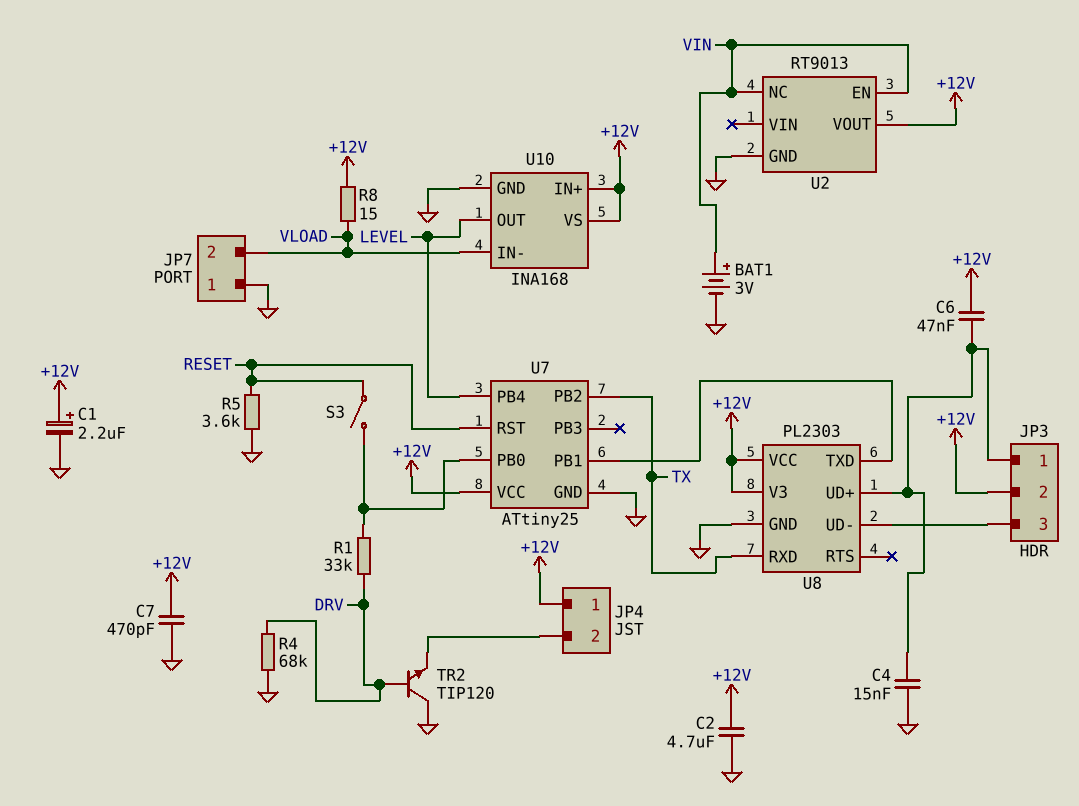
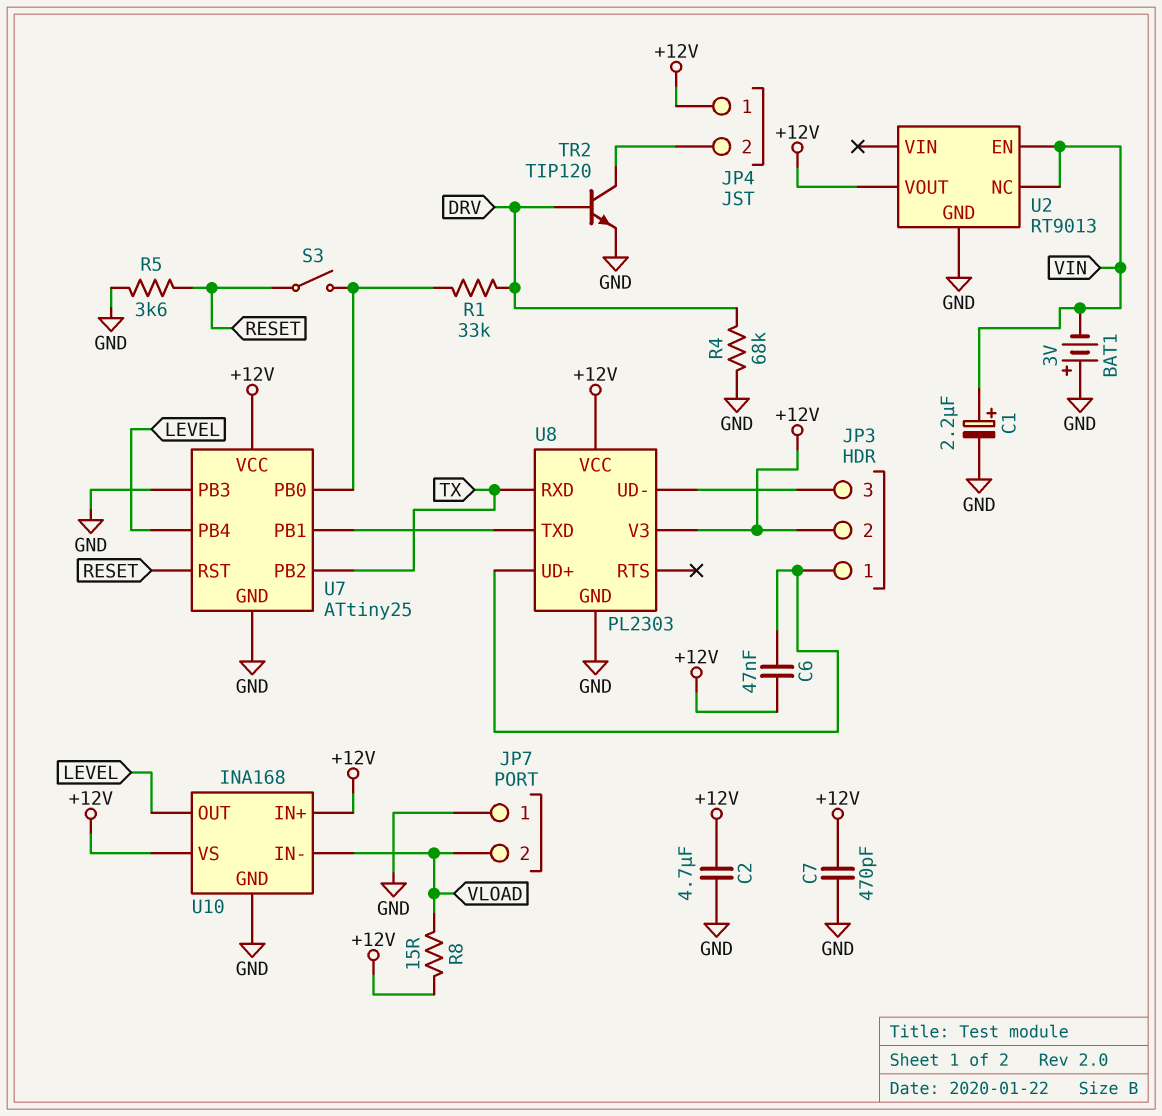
BAT1: 3V (plus VIN, minus GND) -> 3V (plus GND, minus VIN)
C1: 2.2uF (plus +12V, minus GND) -> 2.2uF (plus VIN, minus GND)
C4: 15nF (GND, JP3/1) -> none
TR2: NPN TIP120 (B DRV, C GND, E JP4/2) -> NPN TIP120 (B DRV, C JP4/2, E GND)
U7 pin PB3: none -> GND

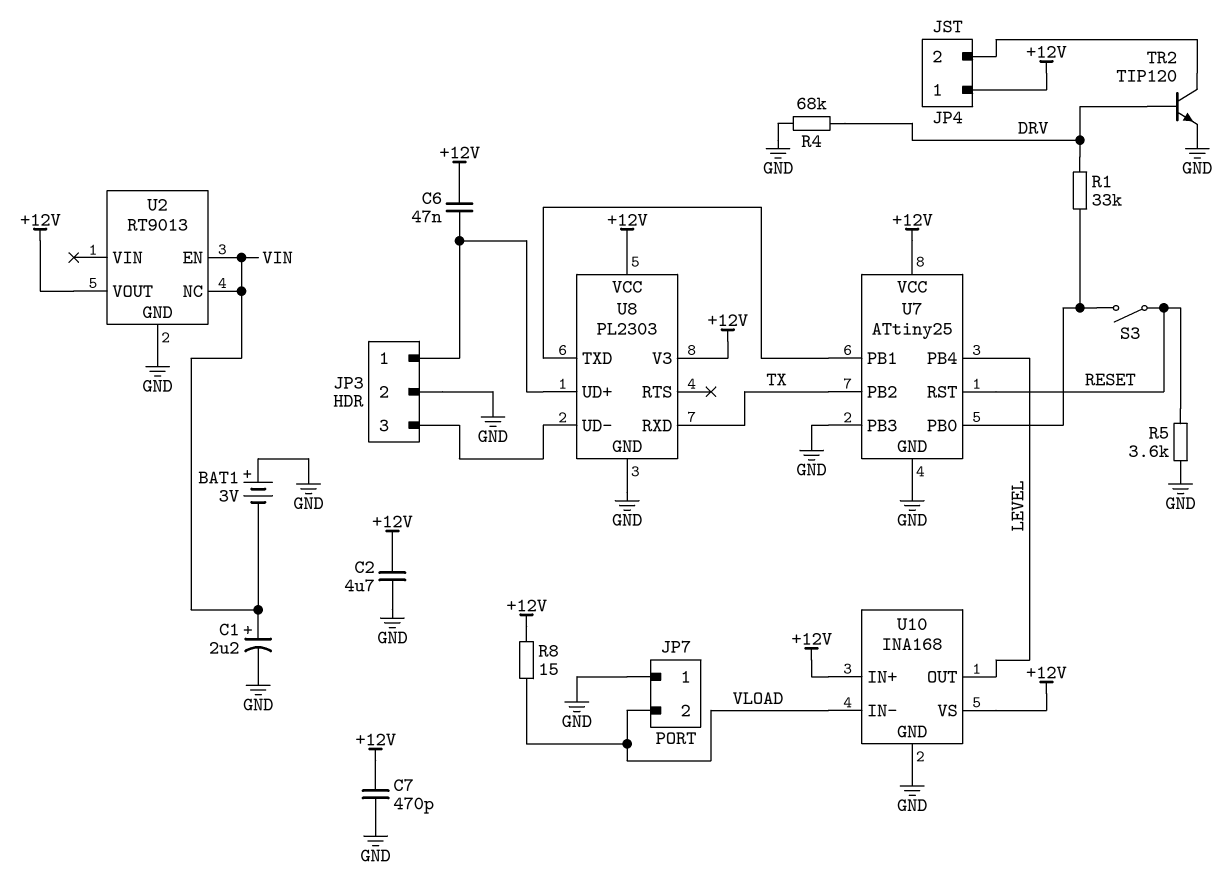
JP3 pin 2: +12V -> GND

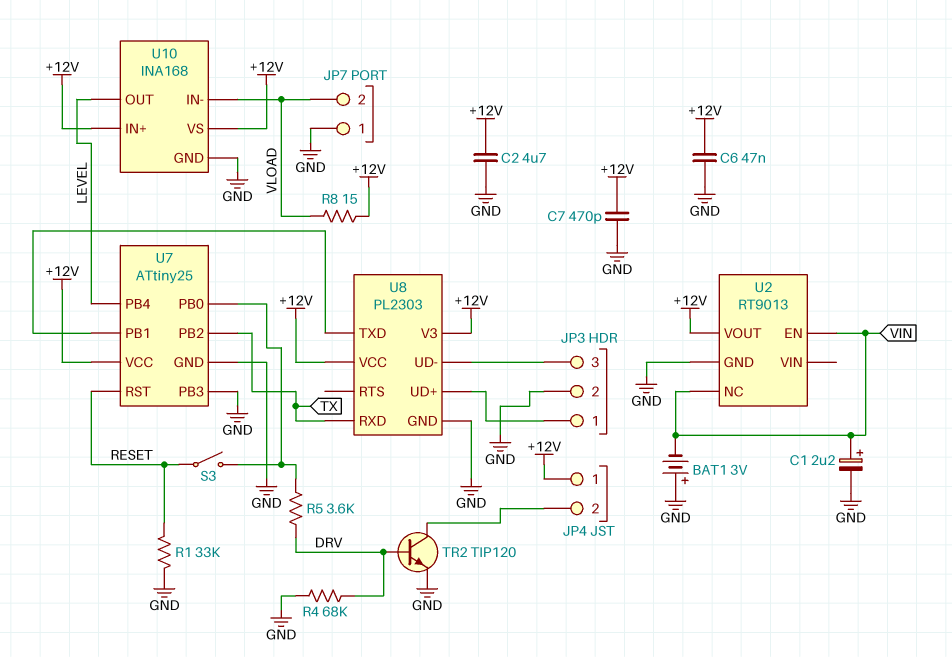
C6: 47nF (+12V, JP3/1) -> 47nF (+12V, GND)
R1: 33k (DRV, U7/PB0) -> 33k (GND, RESET)
R5: 3.6k (GND, RESET) -> 3.6k (DRV, U7/PB0)

